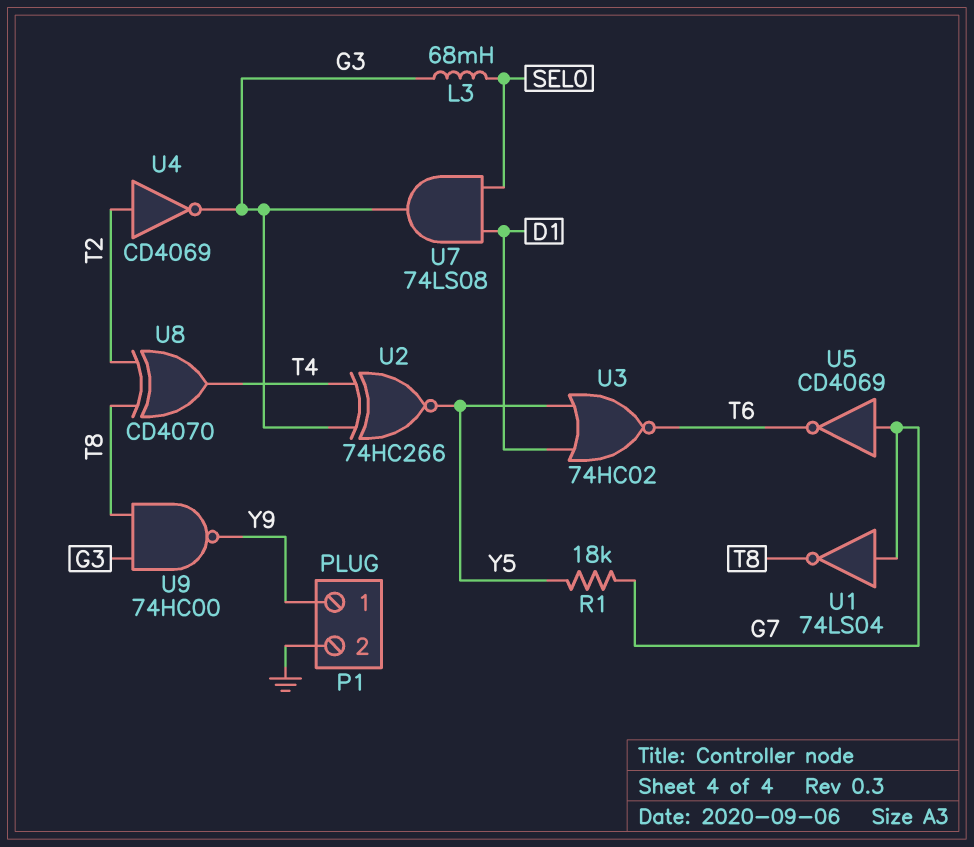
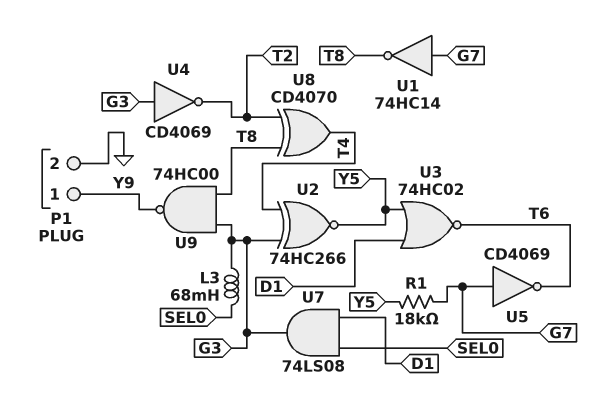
U1: NOT 74LS04 (in G7, out T8) -> NOT 74HC14 (in G7, out T8)
U4: NOT CD4069 (in T2, out G3) -> NOT CD4069 (in G3, out T2)

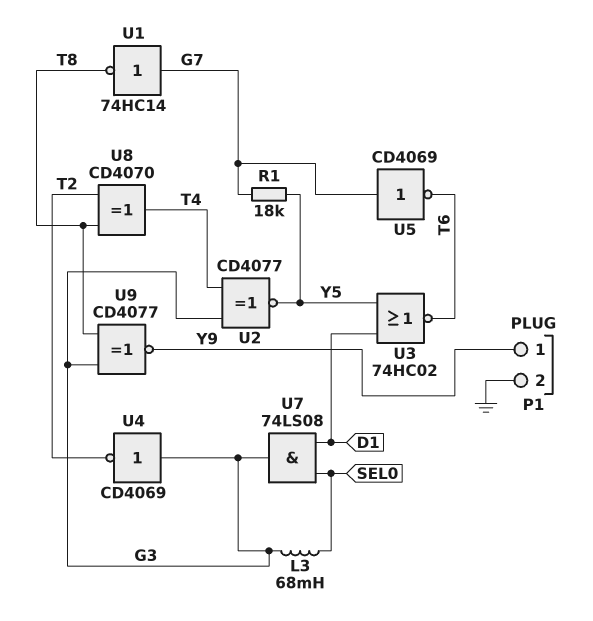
U2: XNOR 74HC266 (in G3, in T4, out Y5) -> XNOR CD4077 (in G3, in T4, out Y5)
U9: NAND 74HC00 (in G3, in T8, out Y9) -> XNOR CD4077 (in G3, in T8, out Y9)

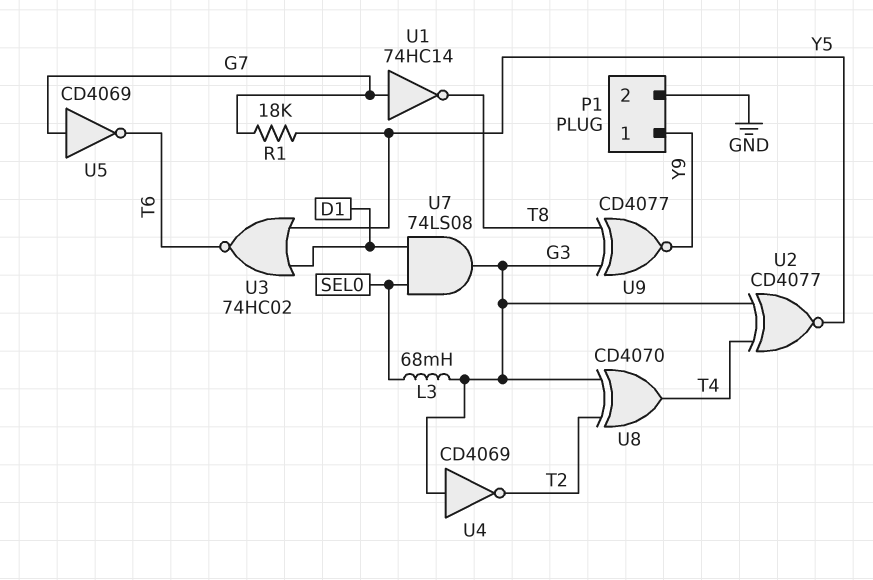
U8: XOR CD4070 (in T2, in T8, out T4) -> XOR CD4070 (in G3, in T2, out T4)

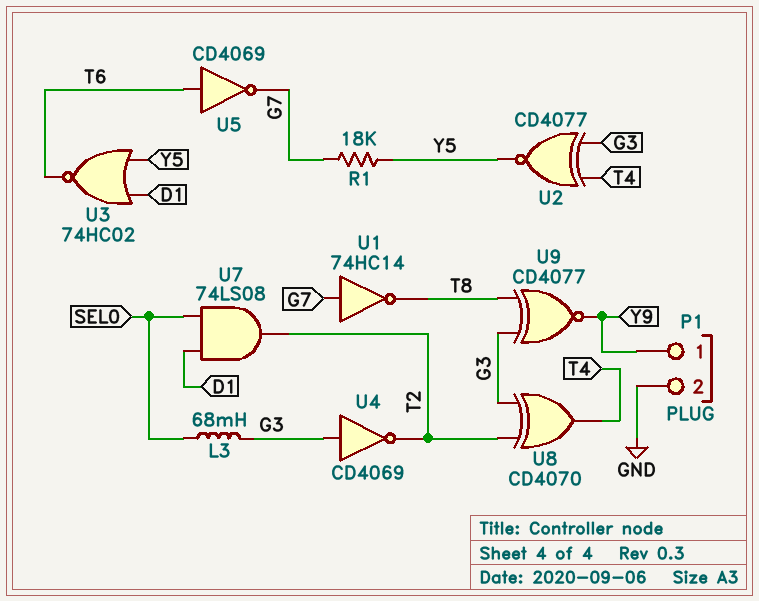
U5: NOT CD4069 (in G7, out T6) -> NOT CD4069 (in T6, out G7)
U7: AND 74LS08 (in D1, in SEL0, out G3) -> AND 74LS08 (in D1, in SEL0, out T2)

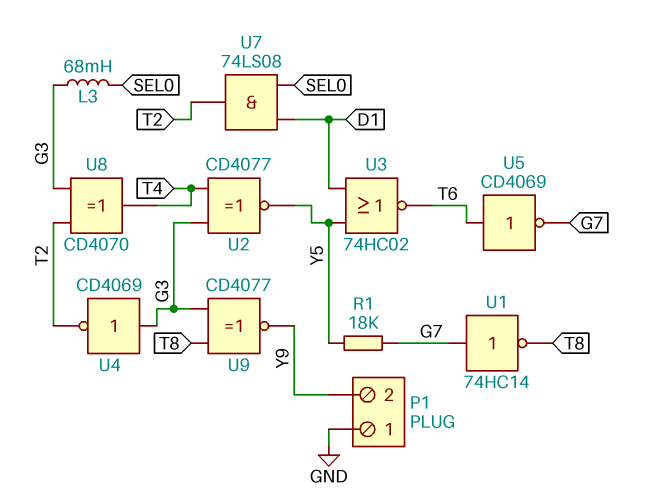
P1 pin 1: Y9 -> GND
P1 pin 2: GND -> Y9

